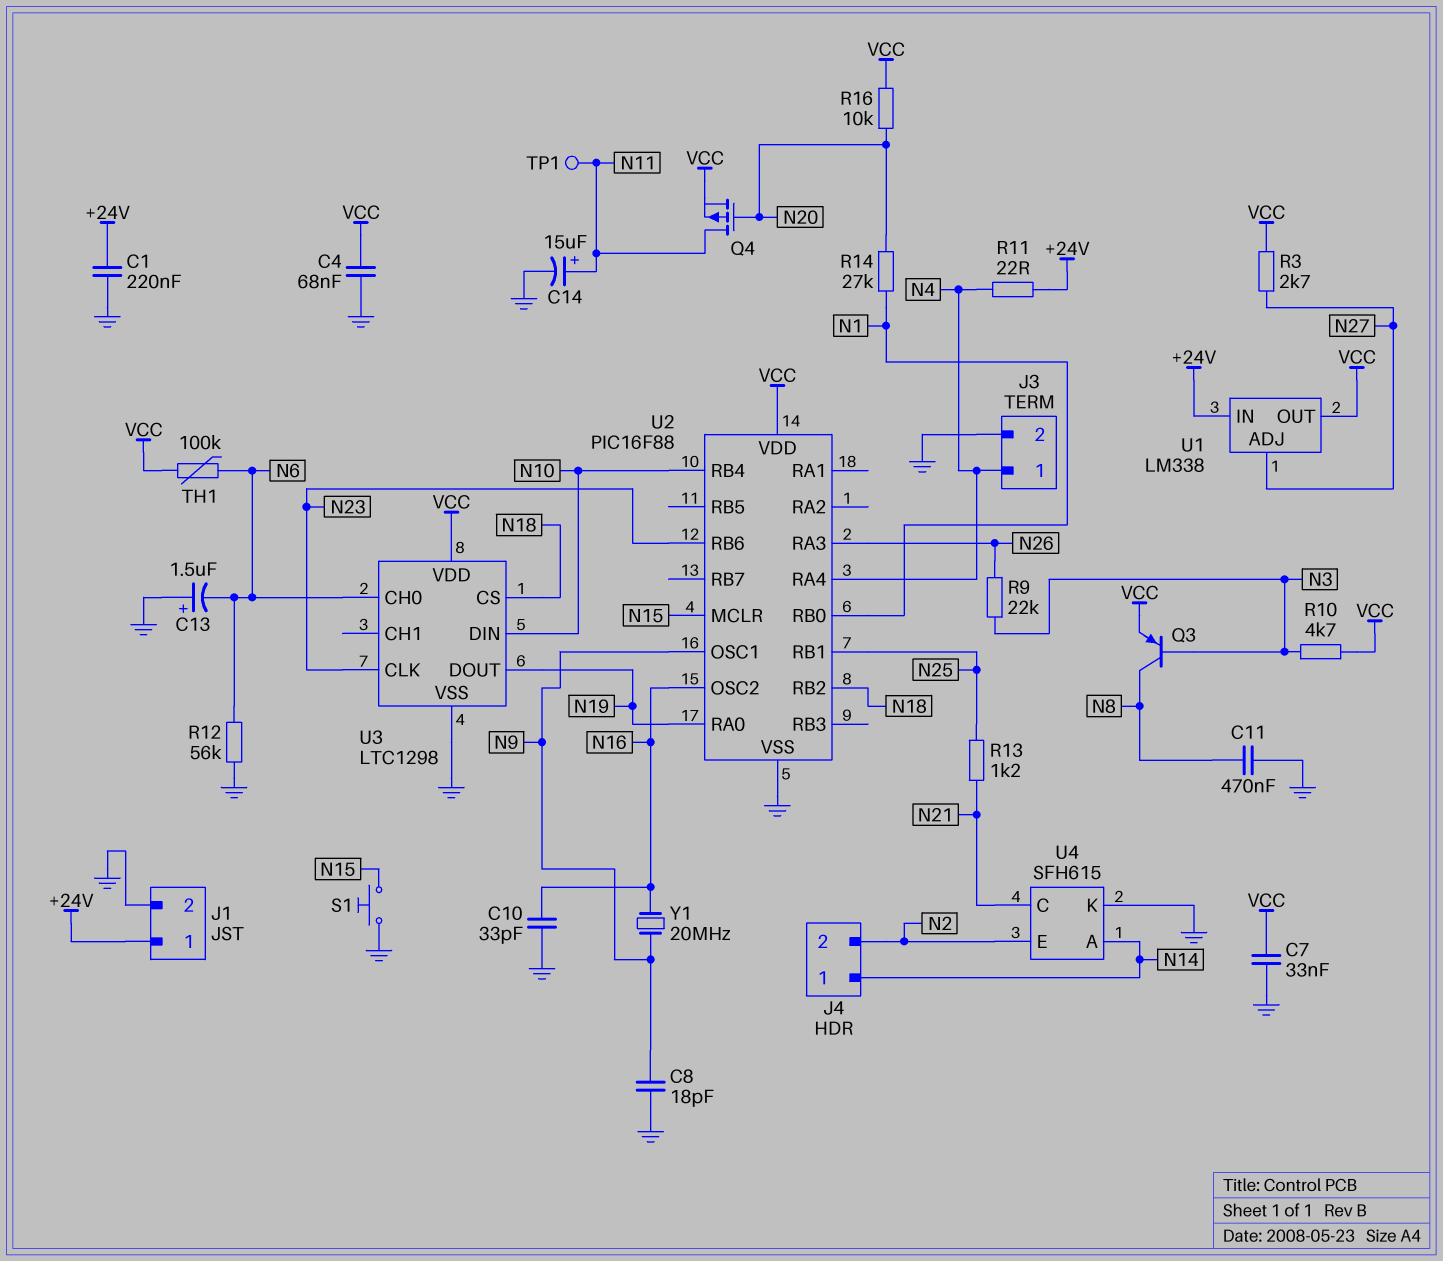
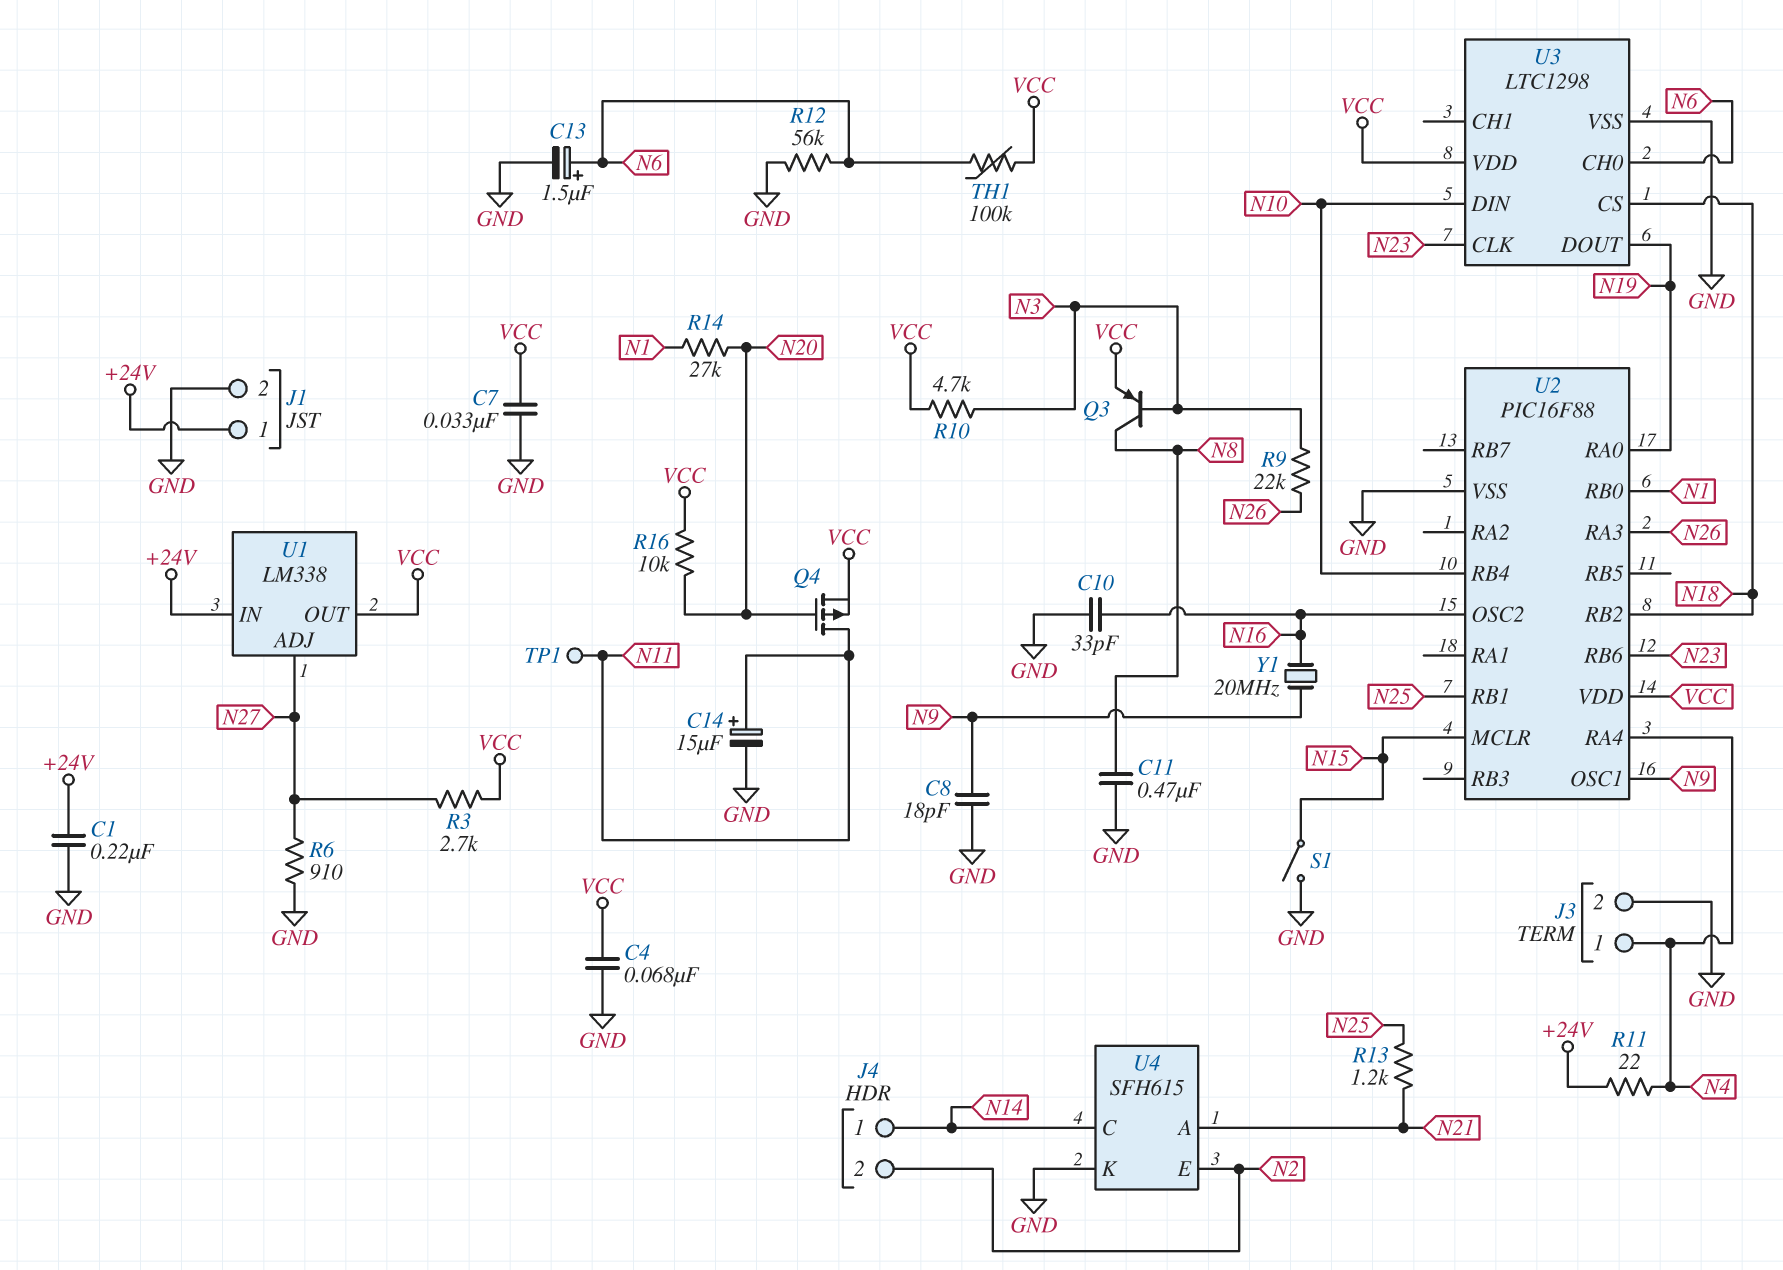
C13: 1.5uF (plus GND, minus N6) -> 1.5uF (plus N6, minus GND)
R6: none -> 910 (GND, N27)
S1: button (GND, N15) -> switch (GND, N15)
U4 pin A: N14 -> N21
U4 pin C: N21 -> N14

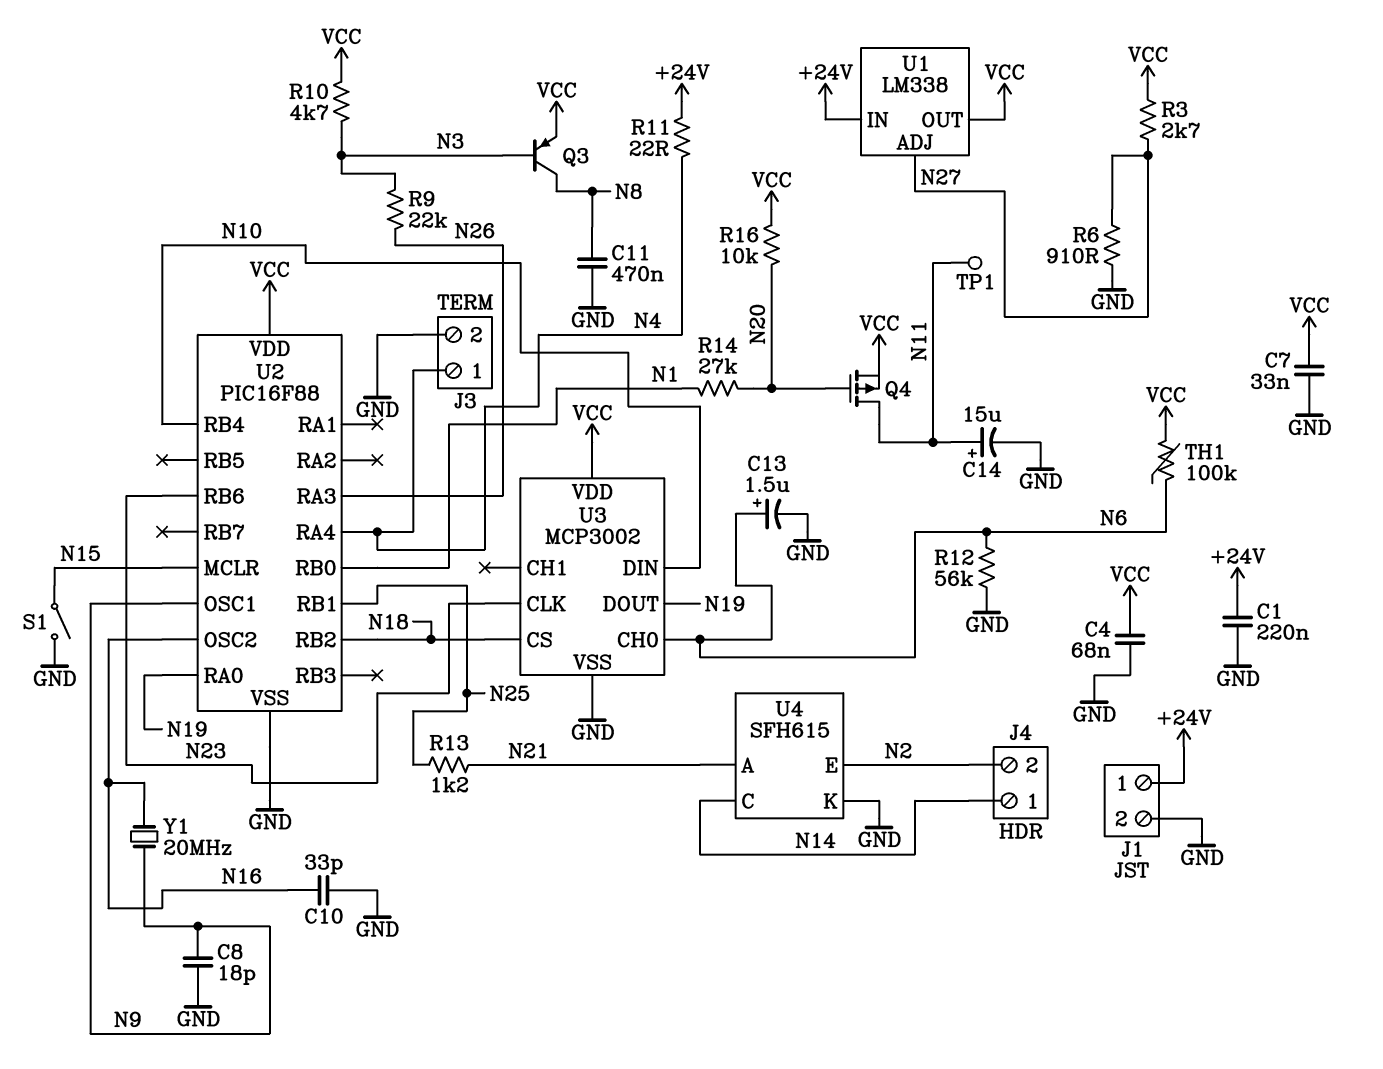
U3: LTC1298 -> MCP3002

